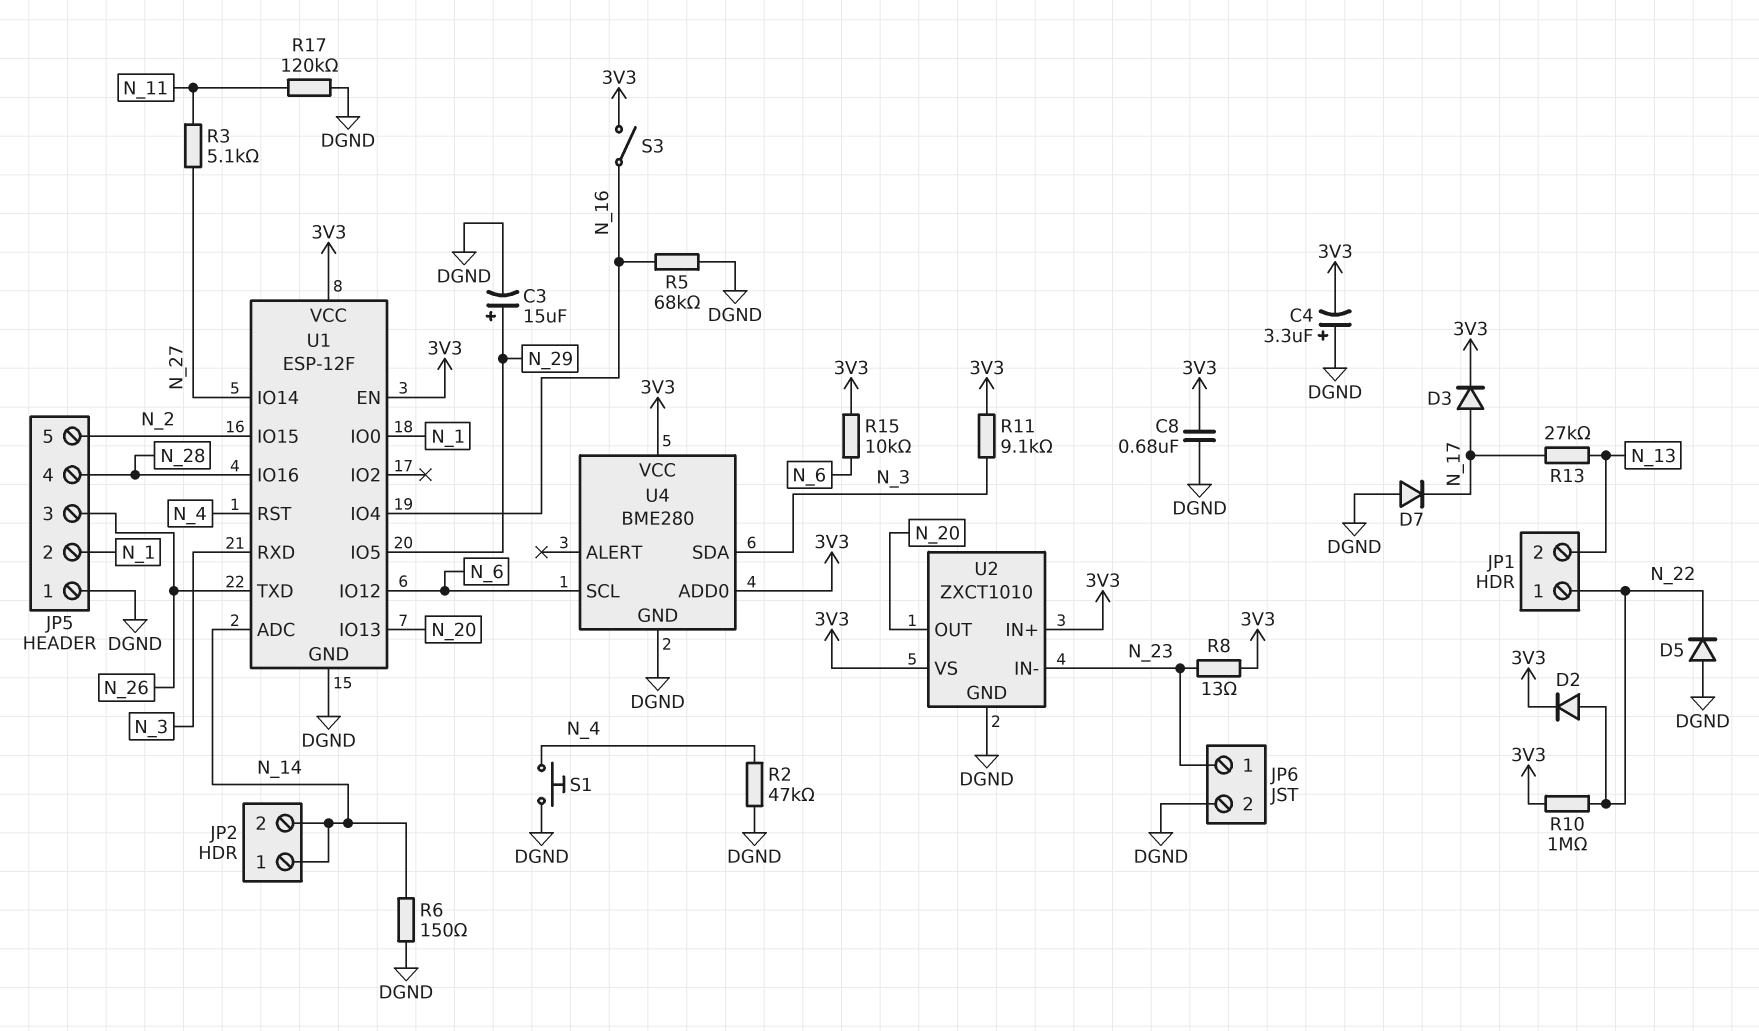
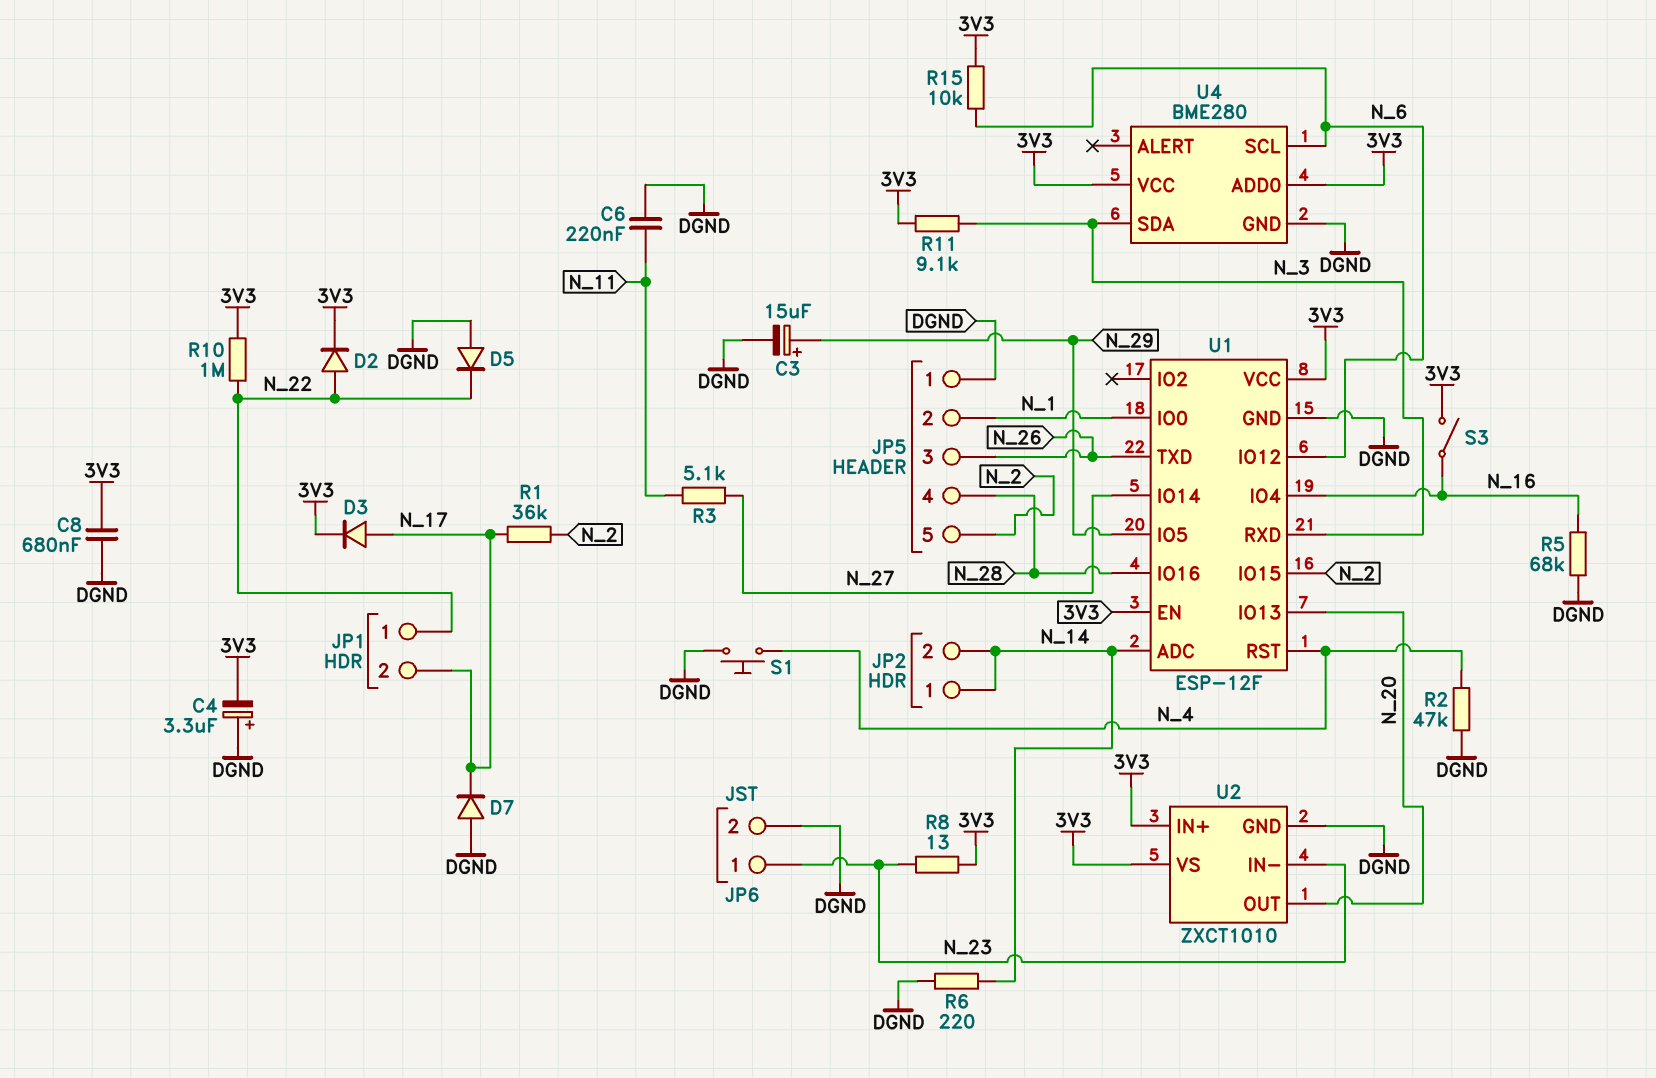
C6: none -> 220nF (DGND, N_11)
JP1 pin 2: N_13 -> N_17
R1: none -> 36k (N_2, N_17)
R6: 150 (DGND, N_14) -> 220 (DGND, N_14)
R13: 27k (N_13, N_17) -> none
R17: 120k (DGND, N_11) -> none

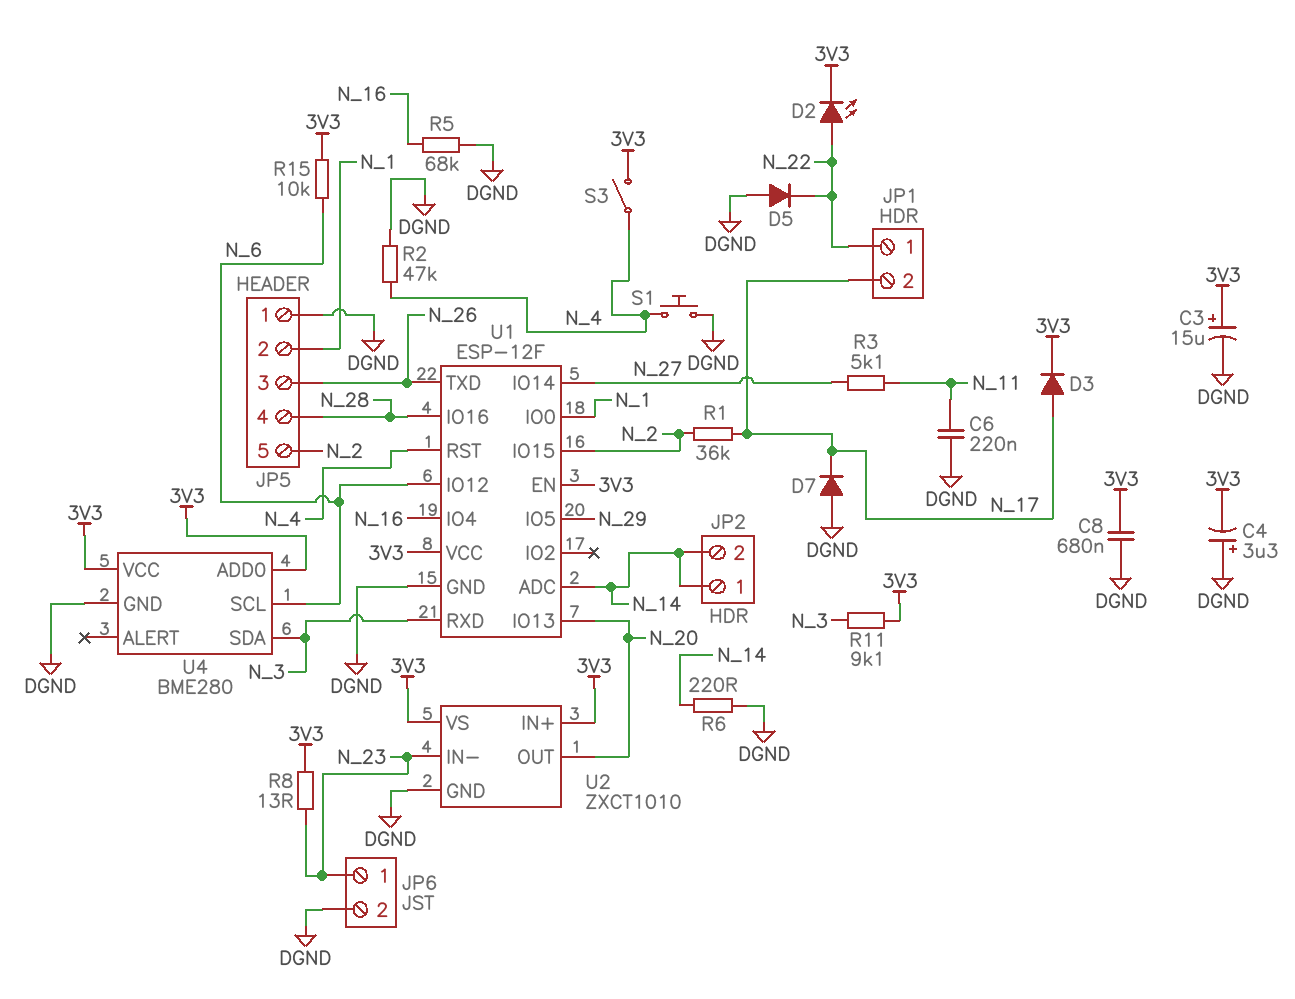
C3: 15uF (plus N_29, minus DGND) -> 15uF (plus 3V3, minus DGND)
D2: diode (A N_22, K 3V3) -> LED (A N_22, K 3V3)
R10: 1M (3V3, N_22) -> none
S3: switch (3V3, N_16) -> switch (3V3, N_4)

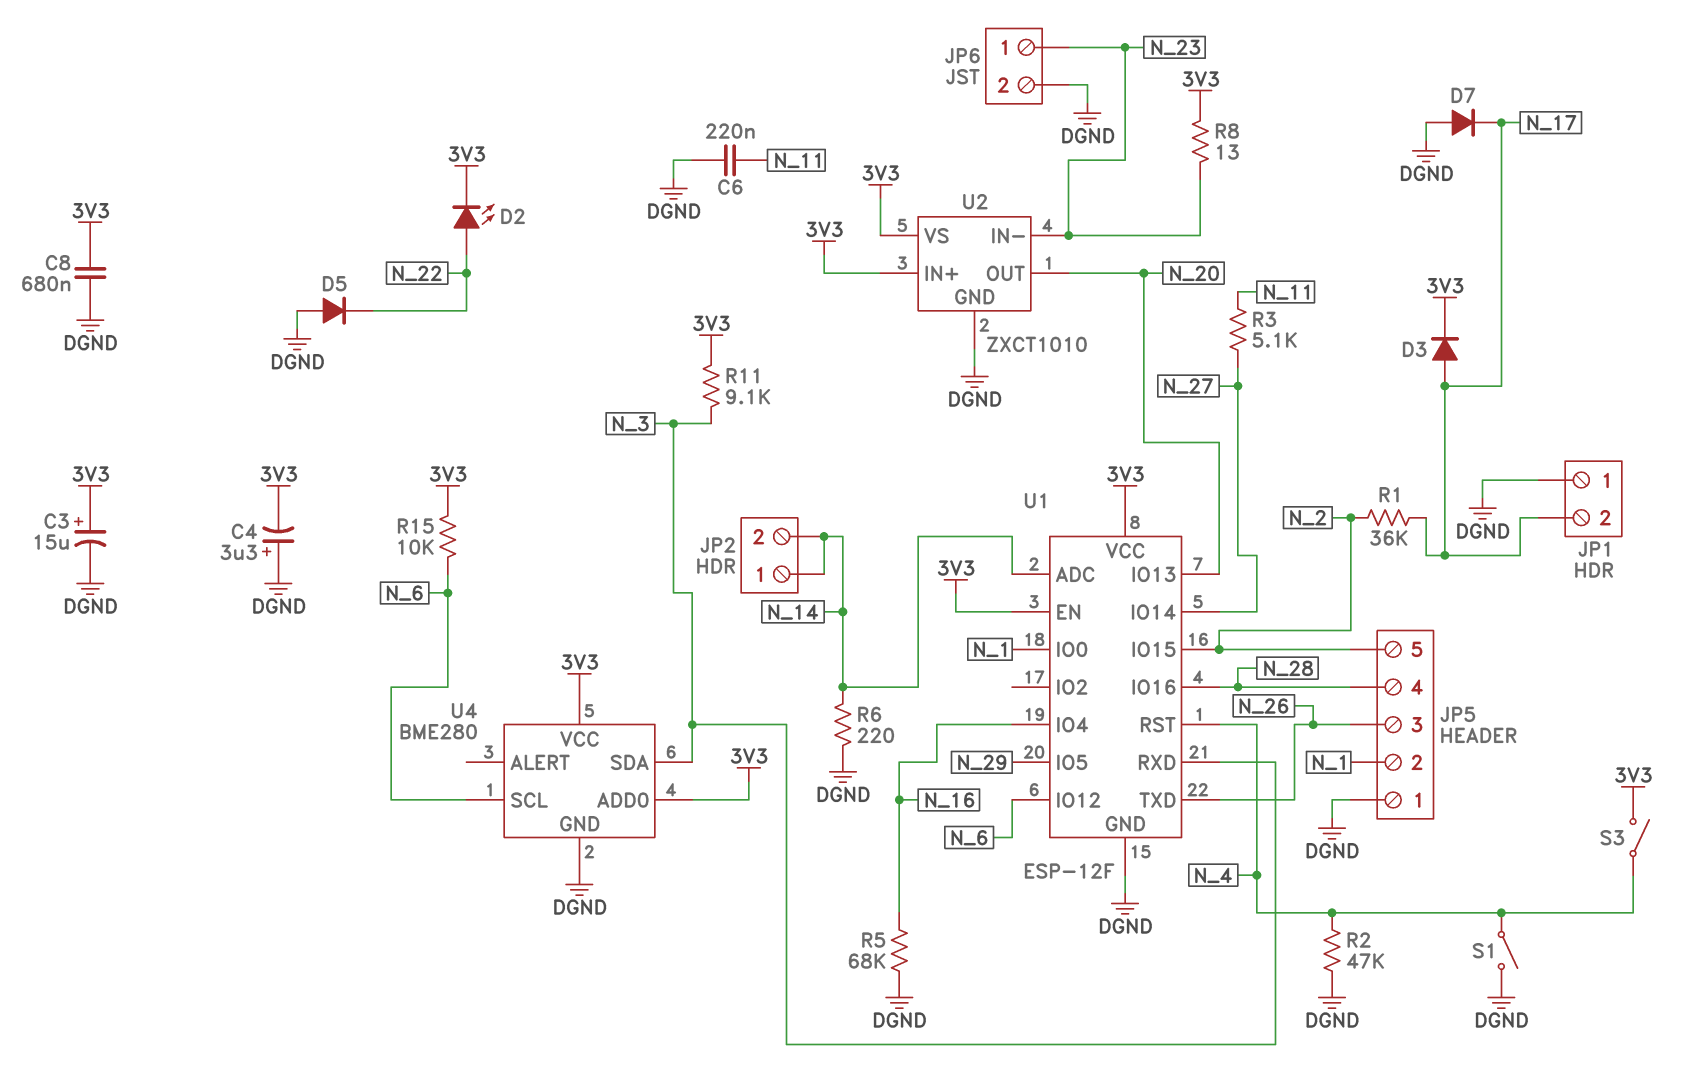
JP1 pin 1: N_22 -> DGND
S1: button (DGND, N_4) -> switch (DGND, N_4)

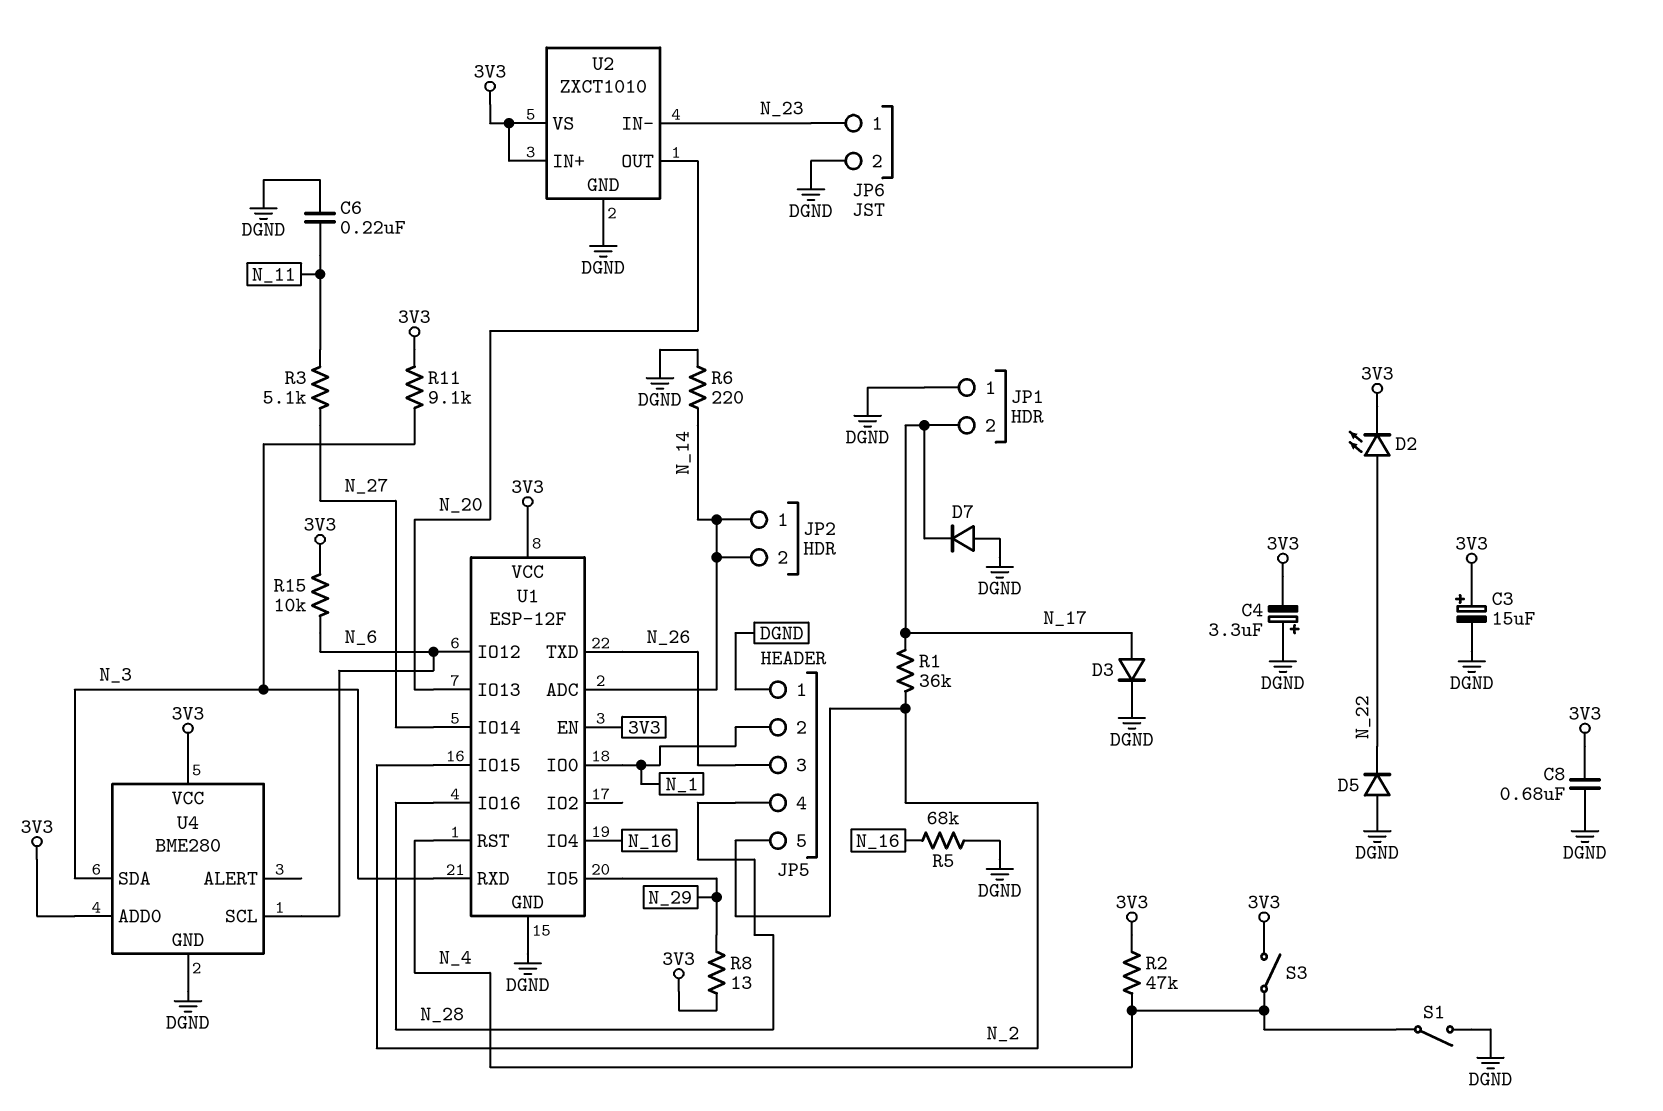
D3: diode (A N_17, K 3V3) -> diode (A N_17, K DGND)
R2: 47k (DGND, N_4) -> 47k (3V3, N_4)
R8: 13 (3V3, N_23) -> 13 (3V3, N_29)

